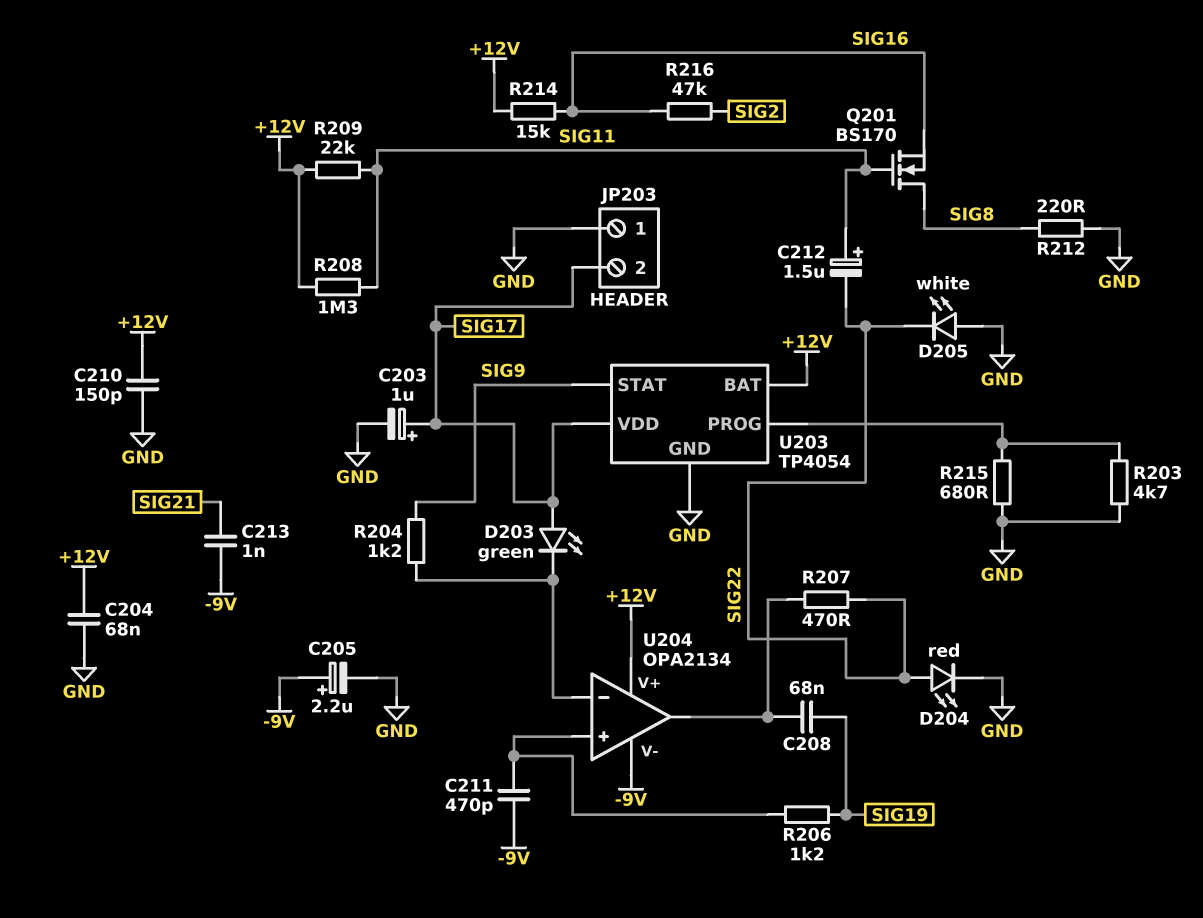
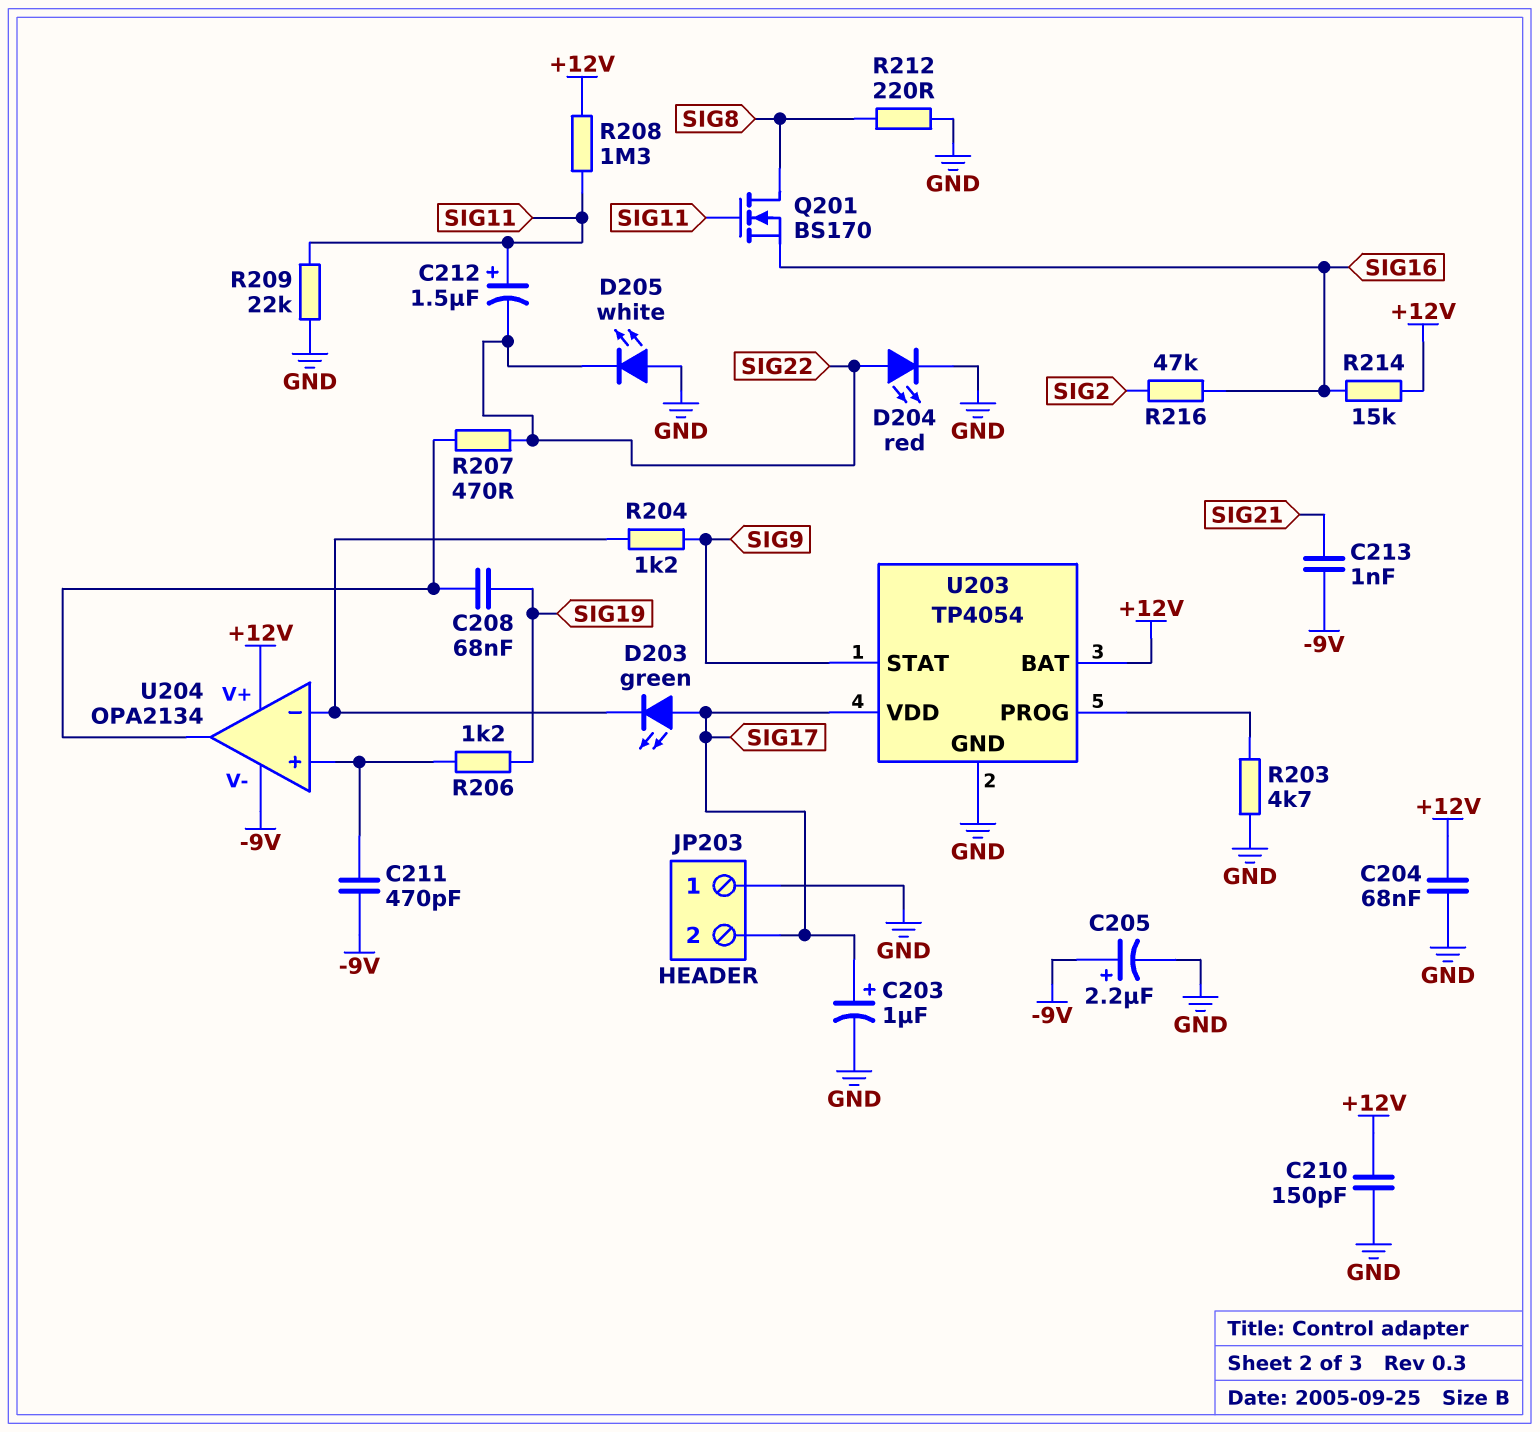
R209: 22k (+12V, SIG11) -> 22k (GND, SIG11)
R215: 680 (GND, U203/PROG) -> none

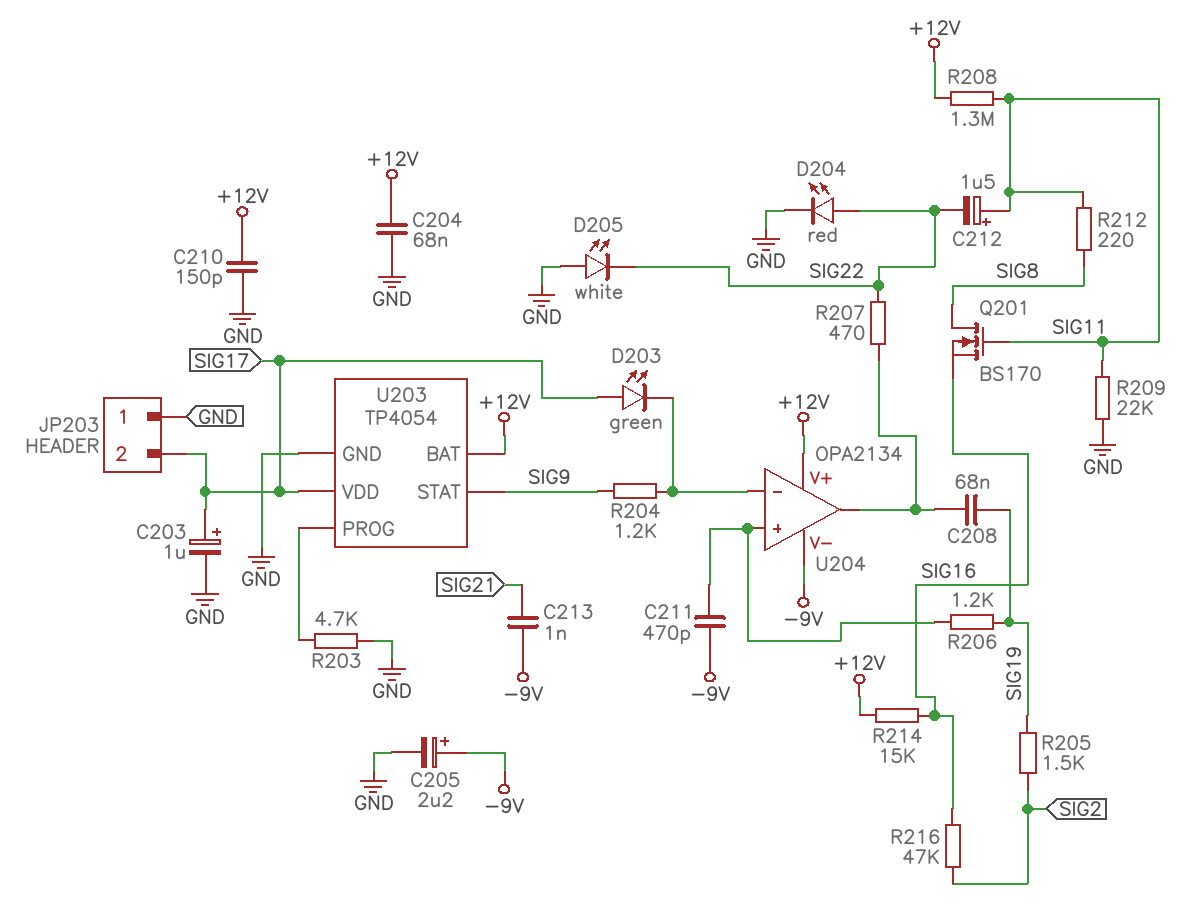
R205: none -> 1.5k (SIG2, SIG19)
R212: 220 (GND, SIG8) -> 220 (SIG8, SIG11)

